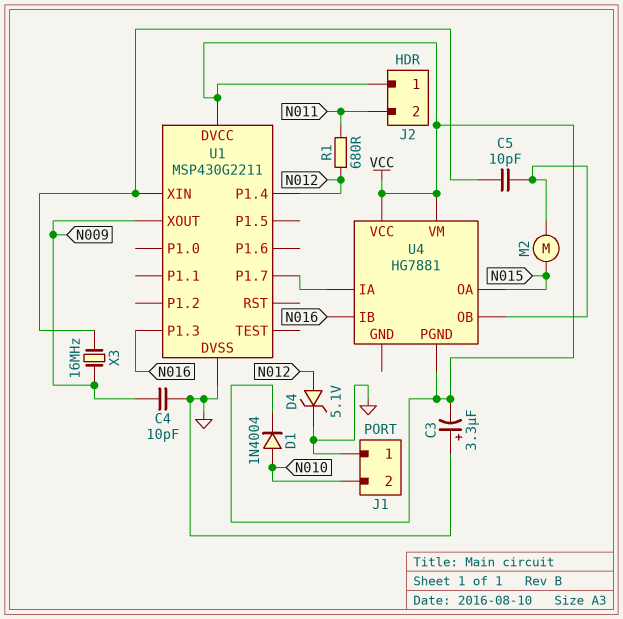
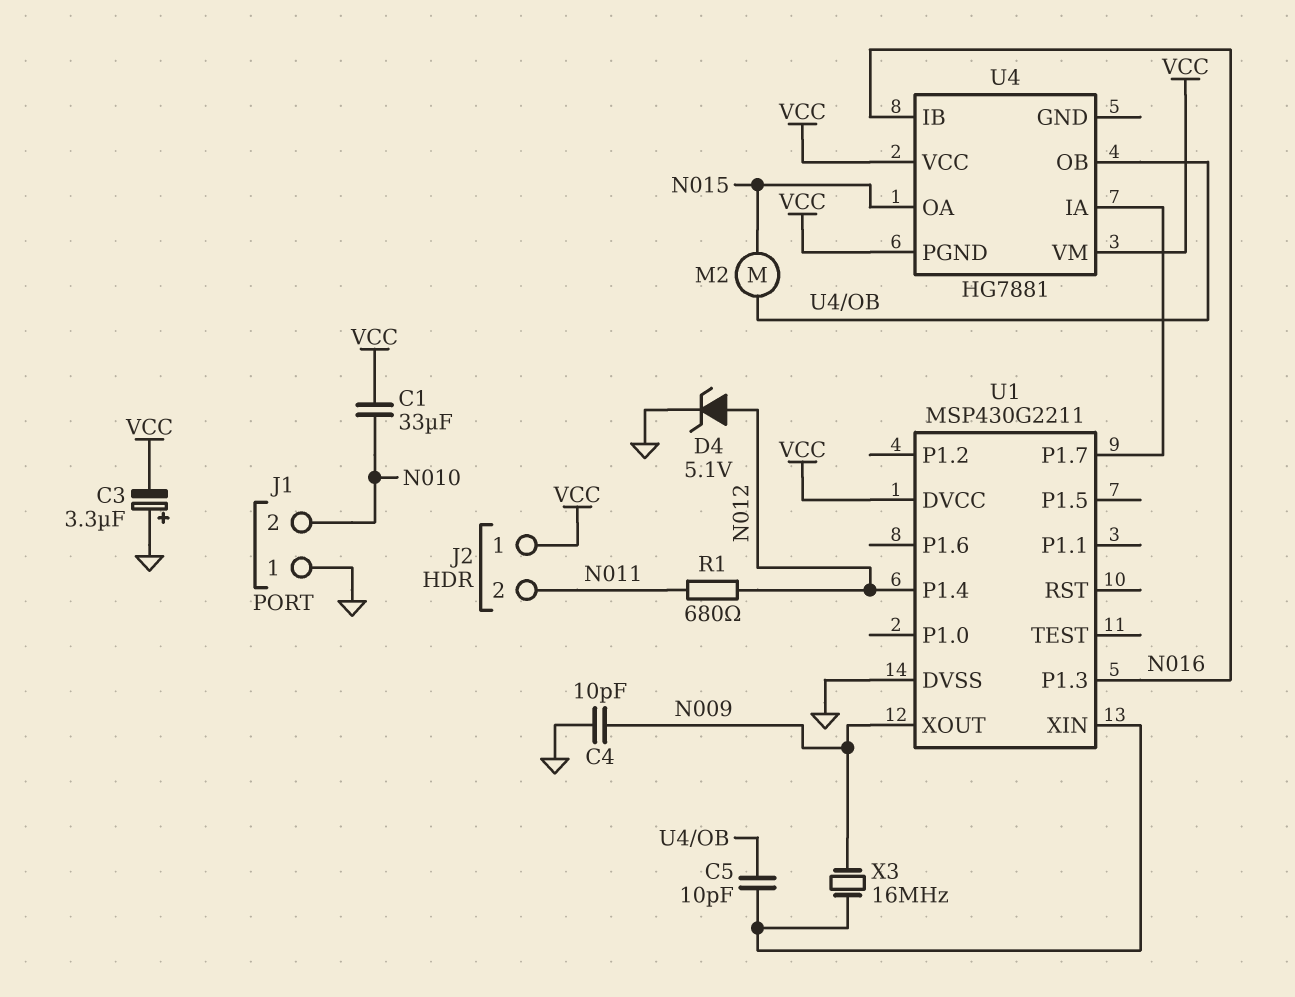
C1: none -> 33uF (N010, VCC)
D1: diode 1N4004 (A N010, K VCC) -> none

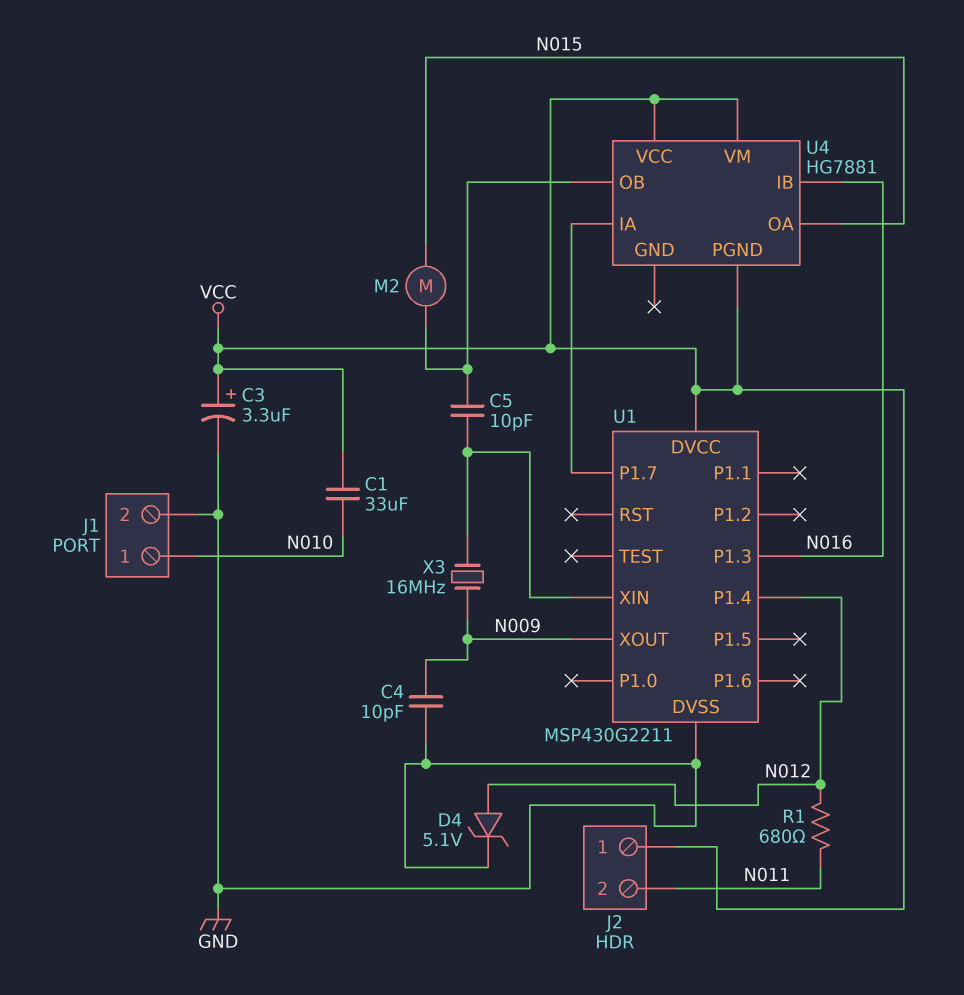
C3: 3.3uF (plus GND, minus VCC) -> 3.3uF (plus VCC, minus GND)
J1 pin 1: GND -> N010
J1 pin 2: N010 -> GND

